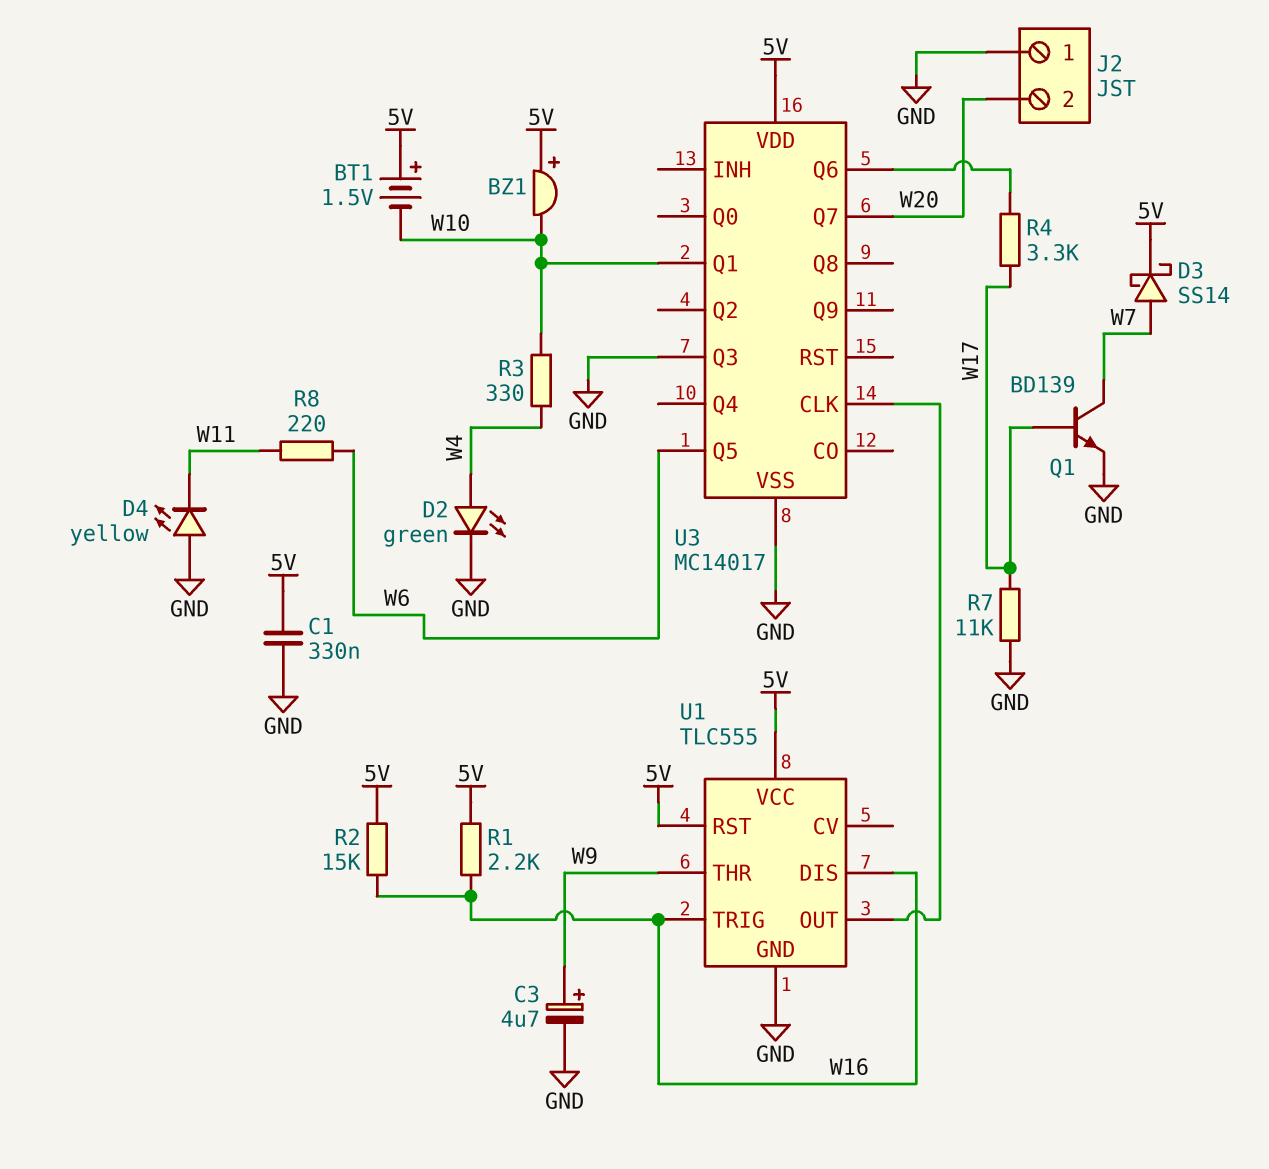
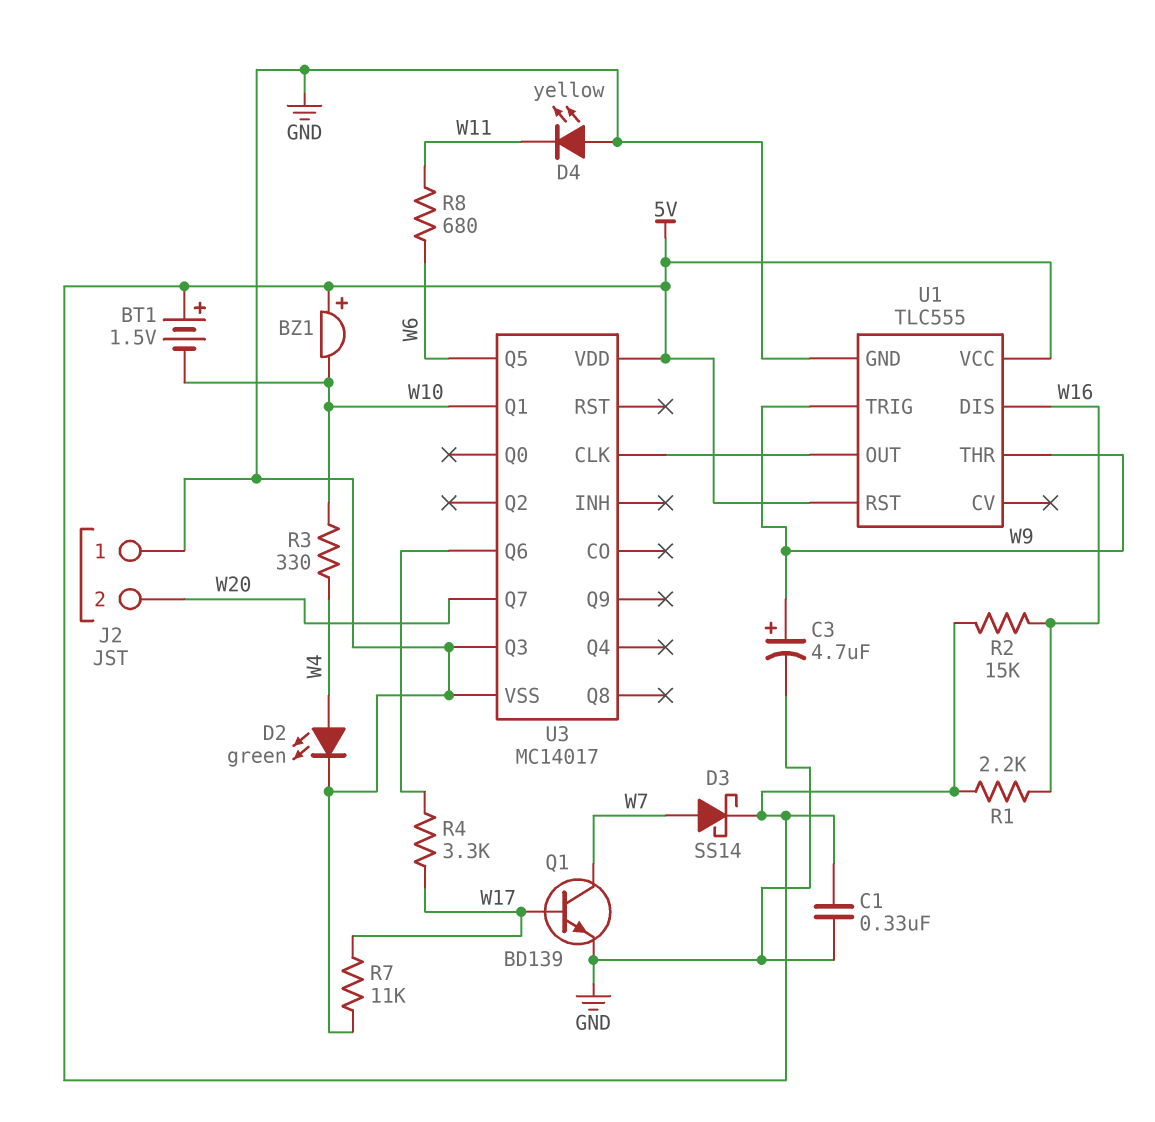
R8: 220 (W6, W11) -> 680 (W6, W11)
U1 pin TRIG: W16 -> W9

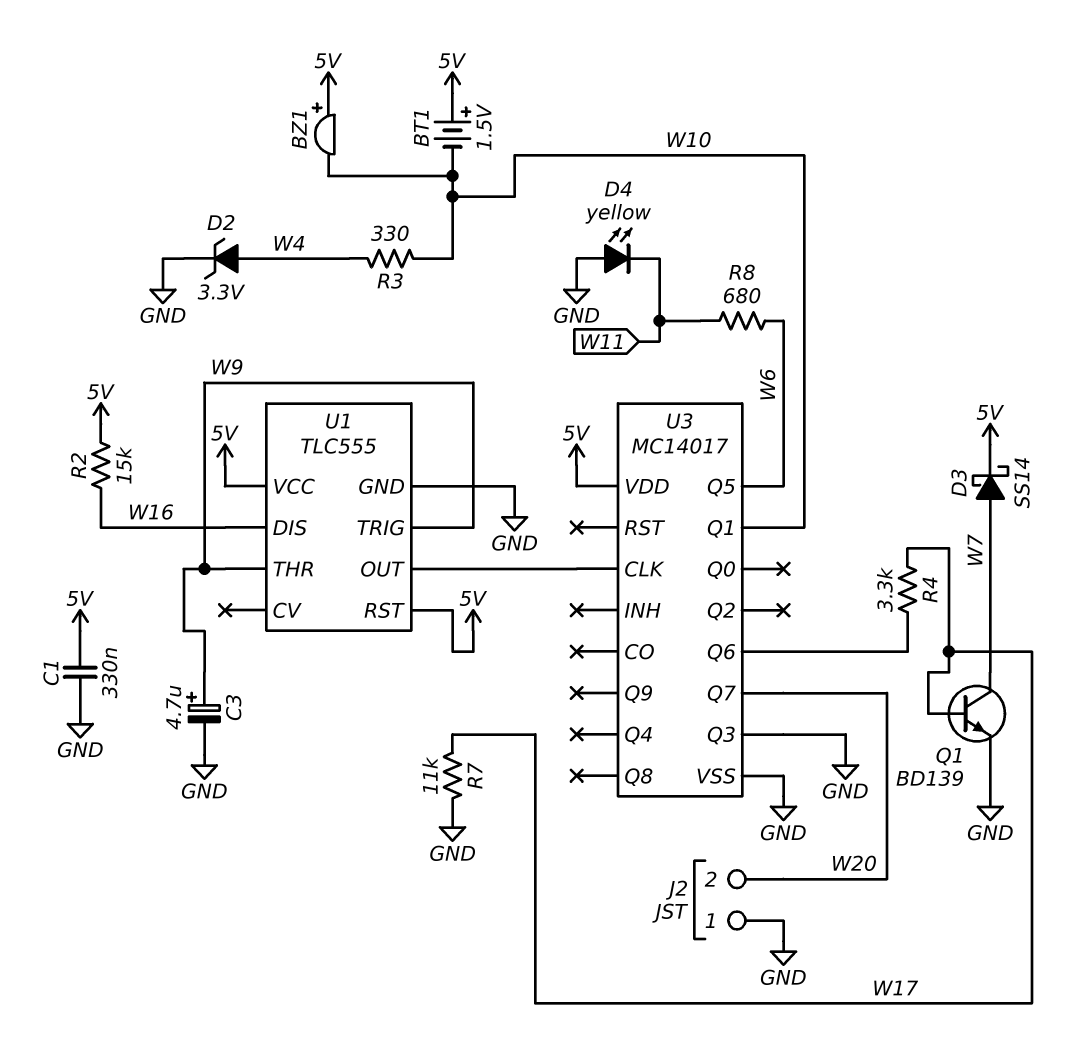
D2: LED green (A W4, K GND) -> zener 3.3V (A W4, K GND)
R1: 2.2k (5V, W16) -> none

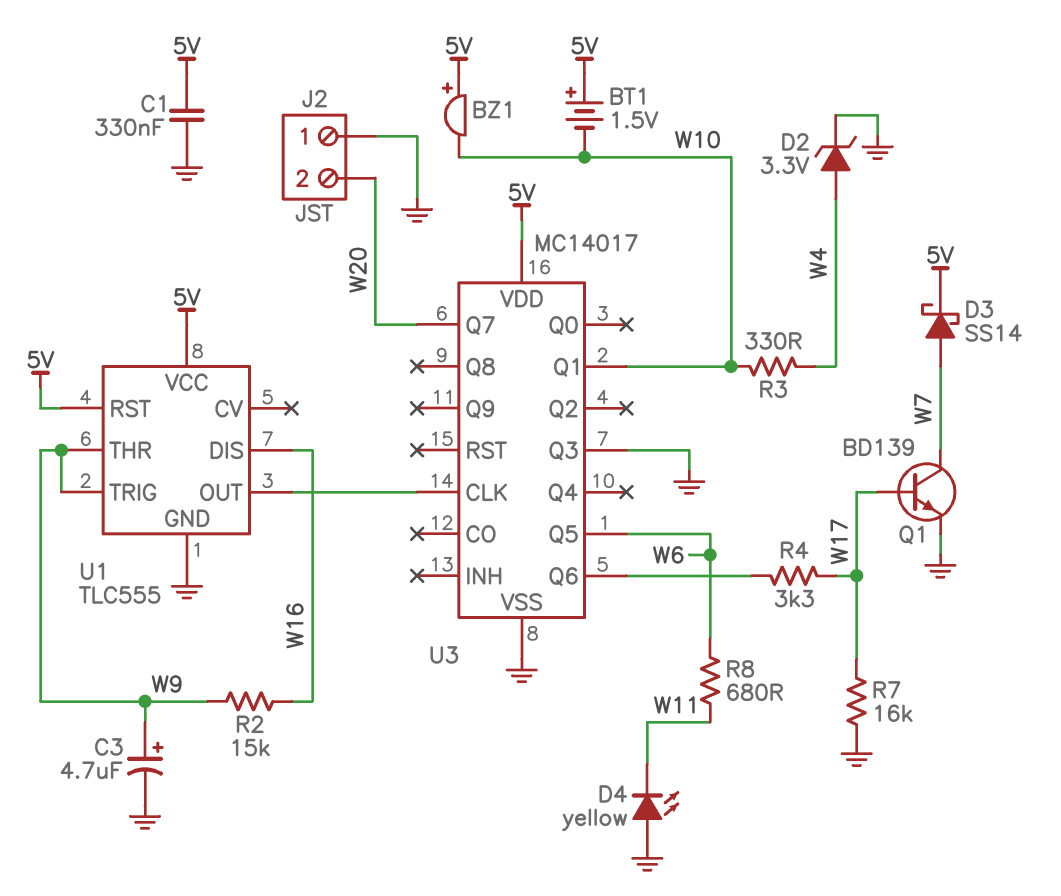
R2: 15k (5V, W16) -> 15k (W9, W16)
R7: 11k (GND, W17) -> 16k (GND, W17)

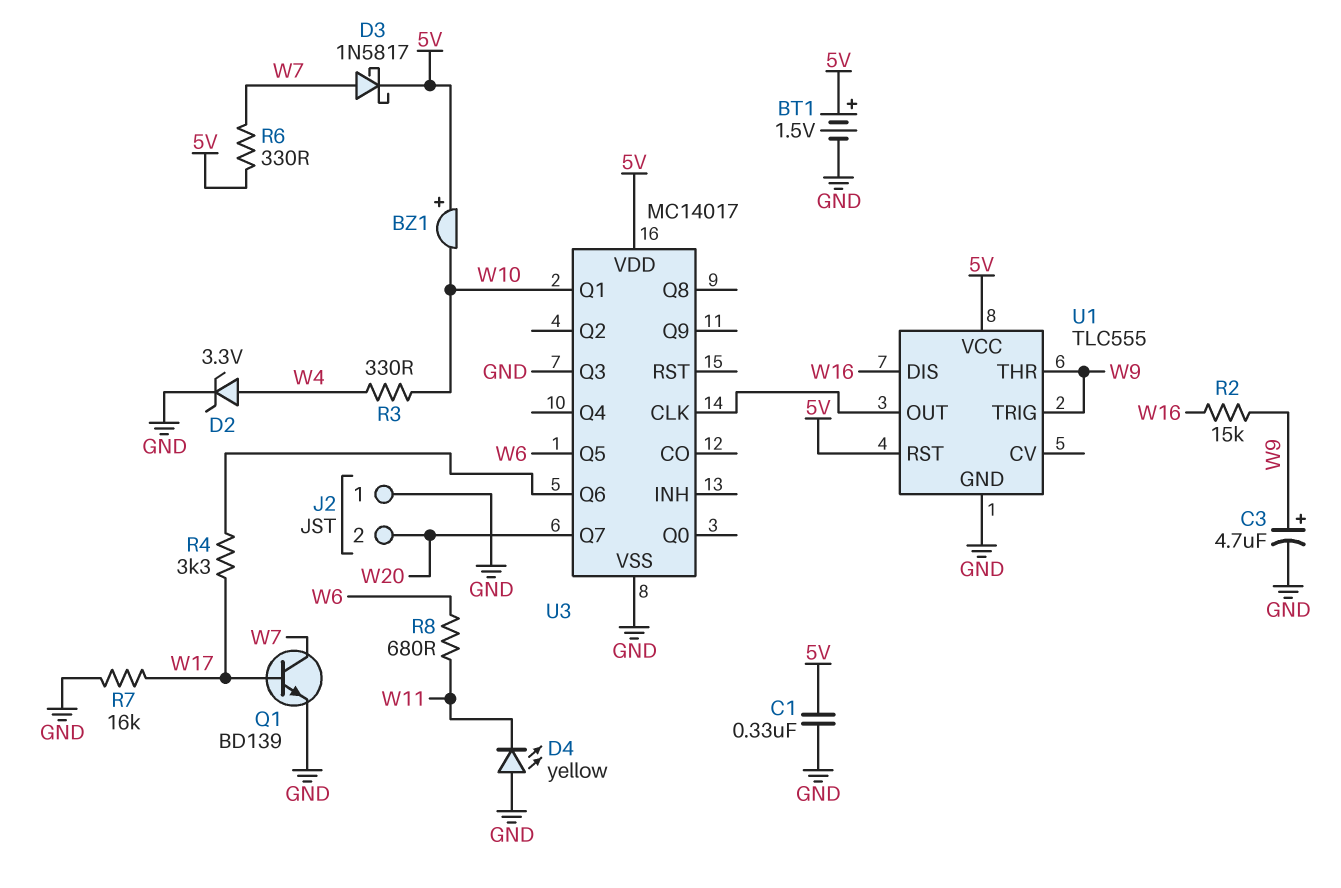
BT1: 1.5V (plus 5V, minus W10) -> 1.5V (plus 5V, minus GND)
D3: schottky SS14 (A W7, K 5V) -> schottky 1N5817 (A W7, K 5V)
R6: none -> 330 (5V, W7)

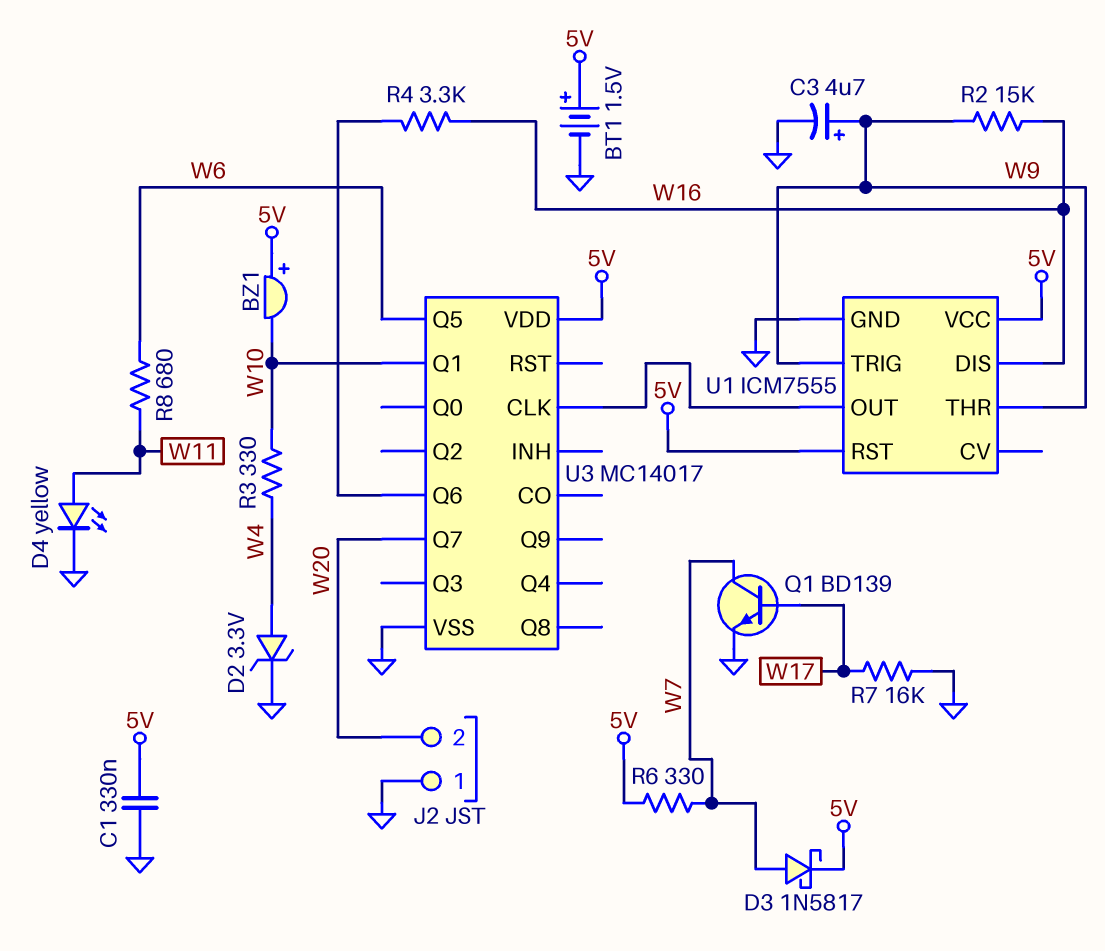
D4: LED yellow (A GND, K W11) -> LED yellow (A W11, K GND)
R4: 3.3k (U3/Q6, W17) -> 3.3k (U3/Q6, W16)
U1: TLC555 -> ICM7555
U3 pin Q3: GND -> none

